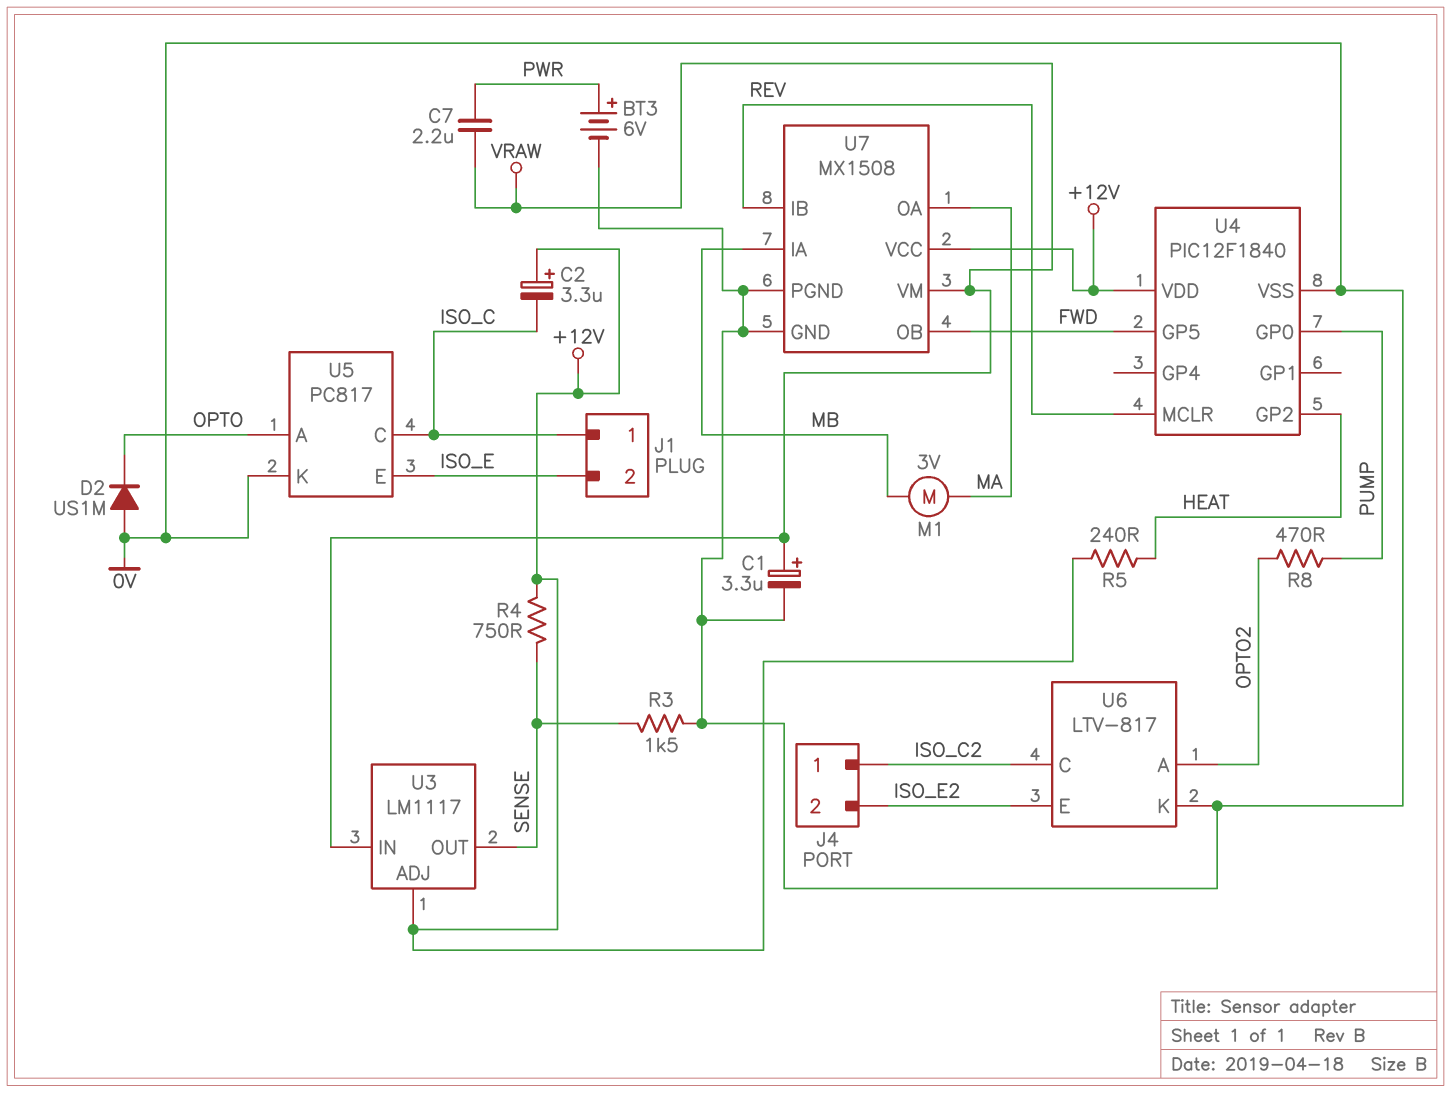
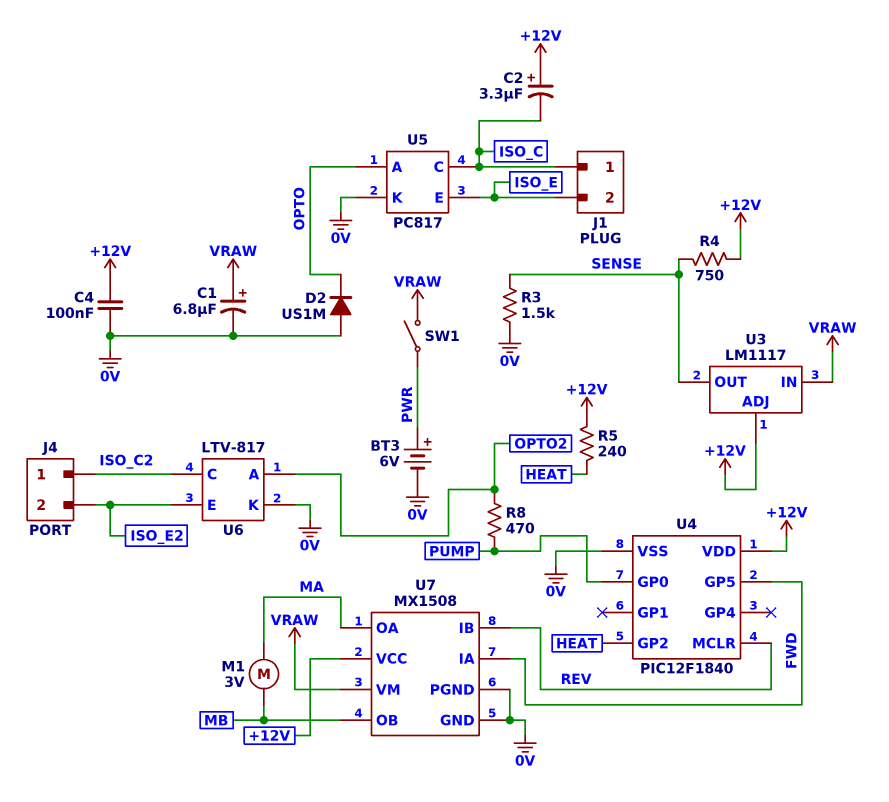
C1: 3.3uF (plus VRAW, minus 0V) -> 6.8uF (plus VRAW, minus 0V)
C4: none -> 100nF (+12V, 0V)
C7: 2.2uF (PWR, VRAW) -> none
SW1: none -> switch (PWR, VRAW)
U7 pin IA: MB -> FWD
U7 pin OB: FWD -> MB

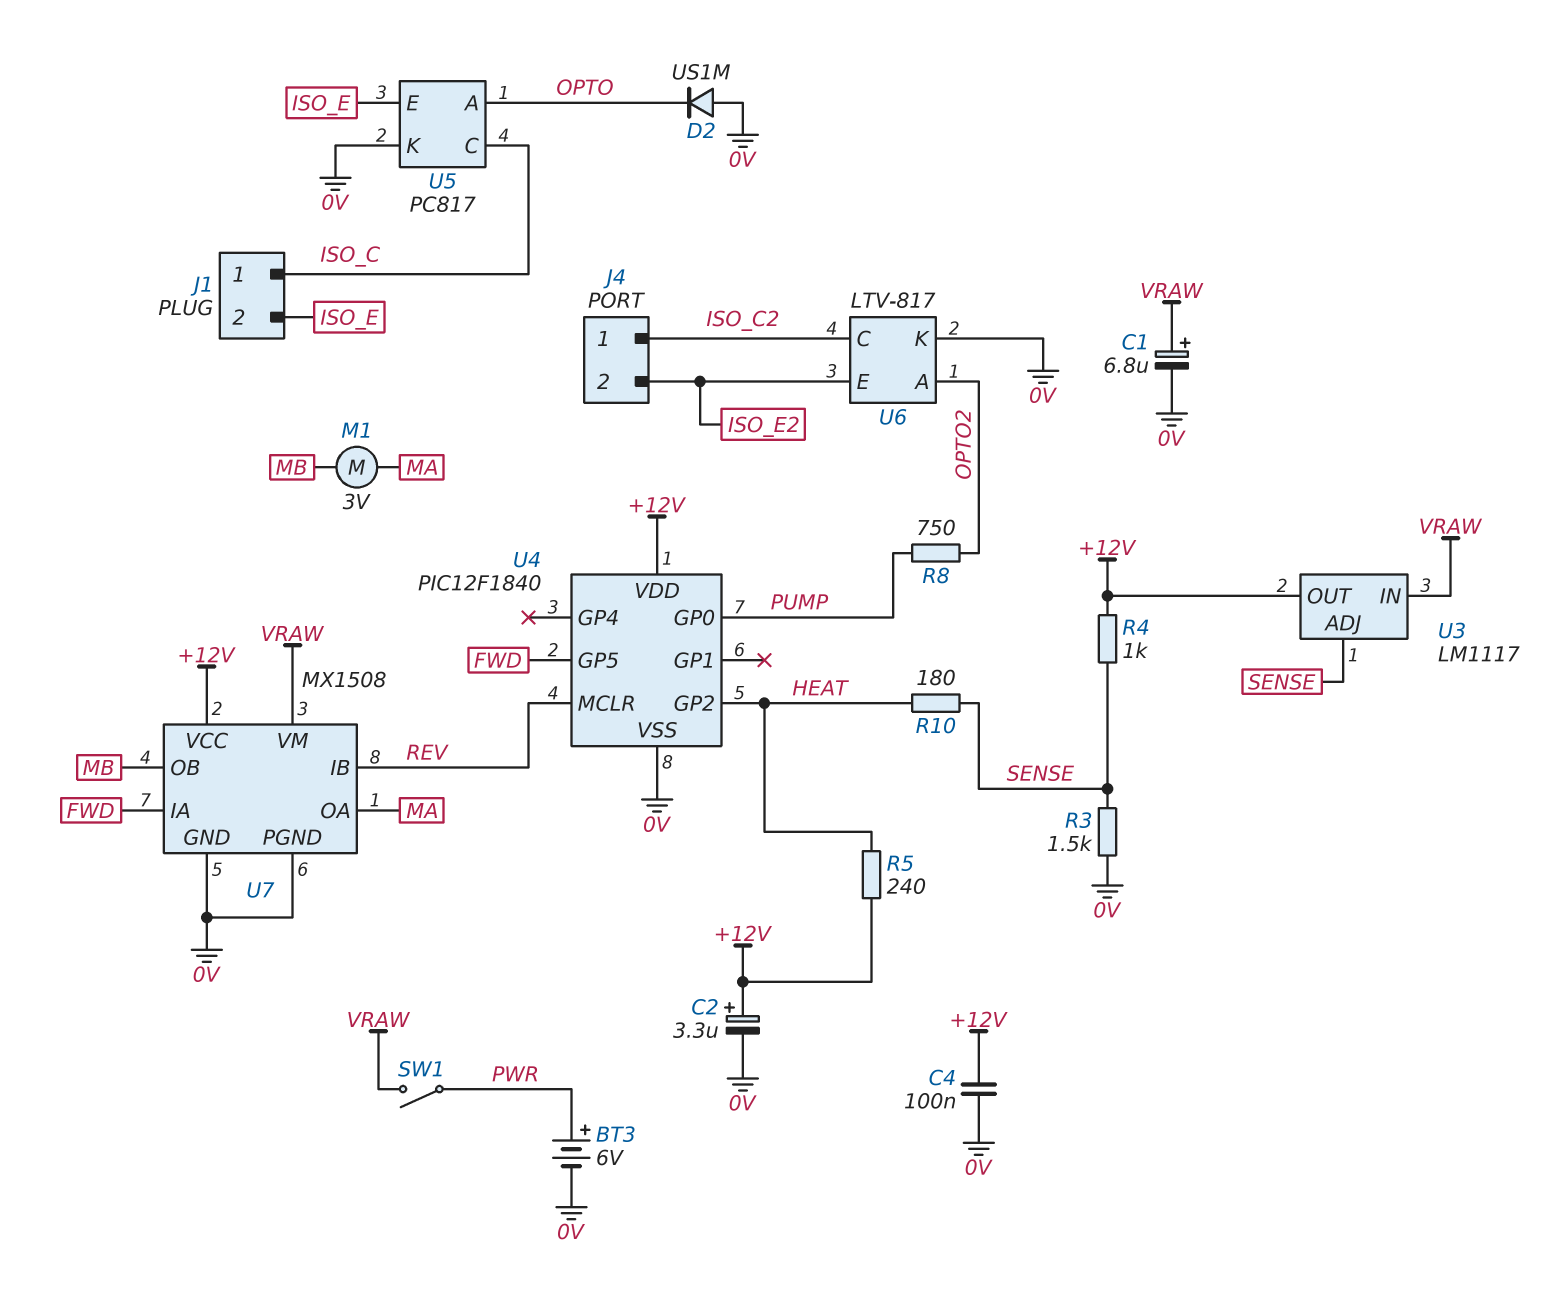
C2: 3.3uF (plus +12V, minus ISO_C) -> 3.3uF (plus +12V, minus 0V)
R4: 750 (+12V, SENSE) -> 1k (+12V, SENSE)
R8: 470 (OPTO2, PUMP) -> 750 (OPTO2, PUMP)
R10: none -> 180 (HEAT, SENSE)
U3 pin ADJ: +12V -> SENSE
U3 pin OUT: SENSE -> +12V

